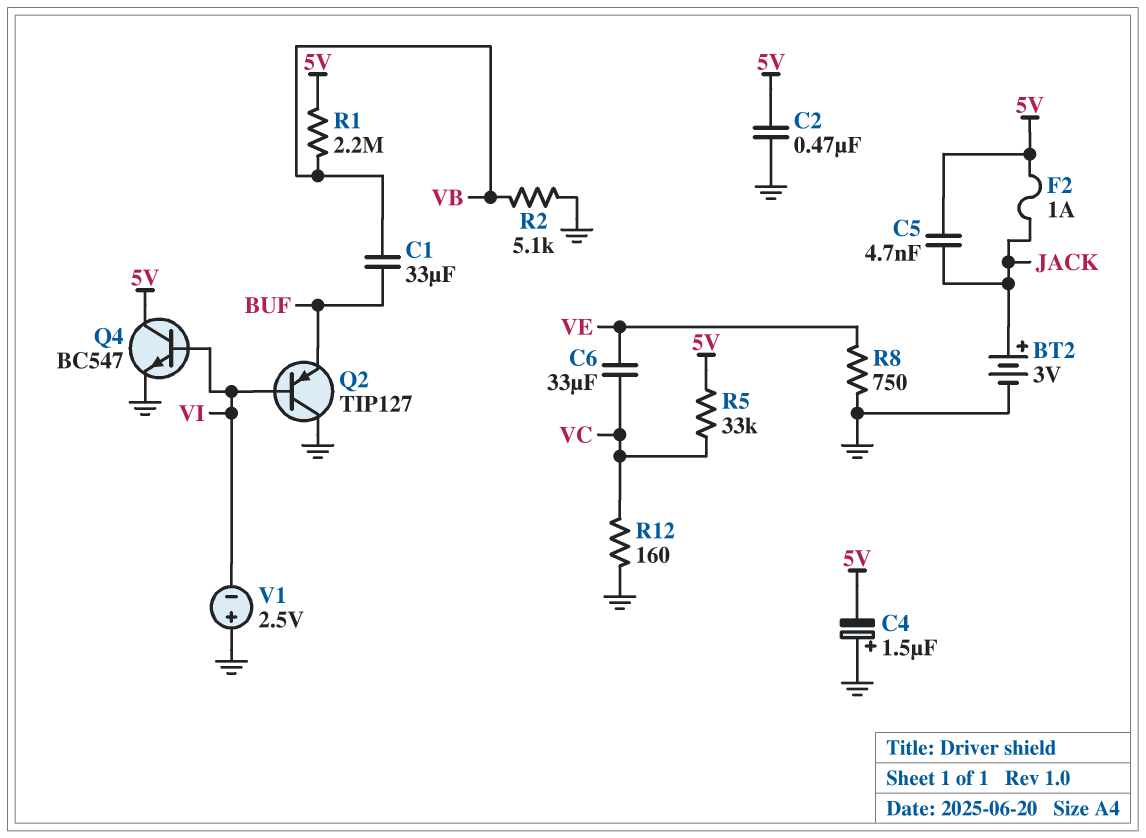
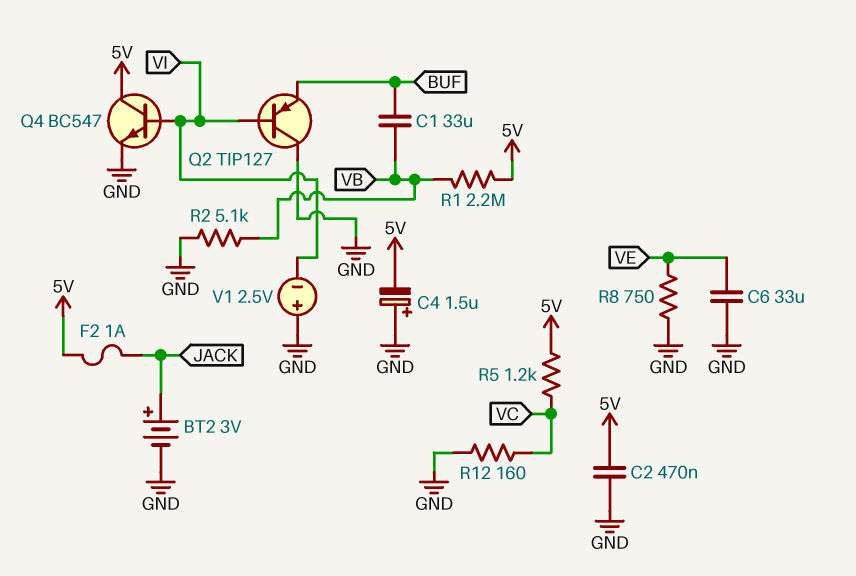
C5: 4.7nF (5V, JACK) -> none
C6: 33uF (VC, VE) -> 33uF (GND, VE)
R5: 33k (5V, VC) -> 1.2k (5V, VC)

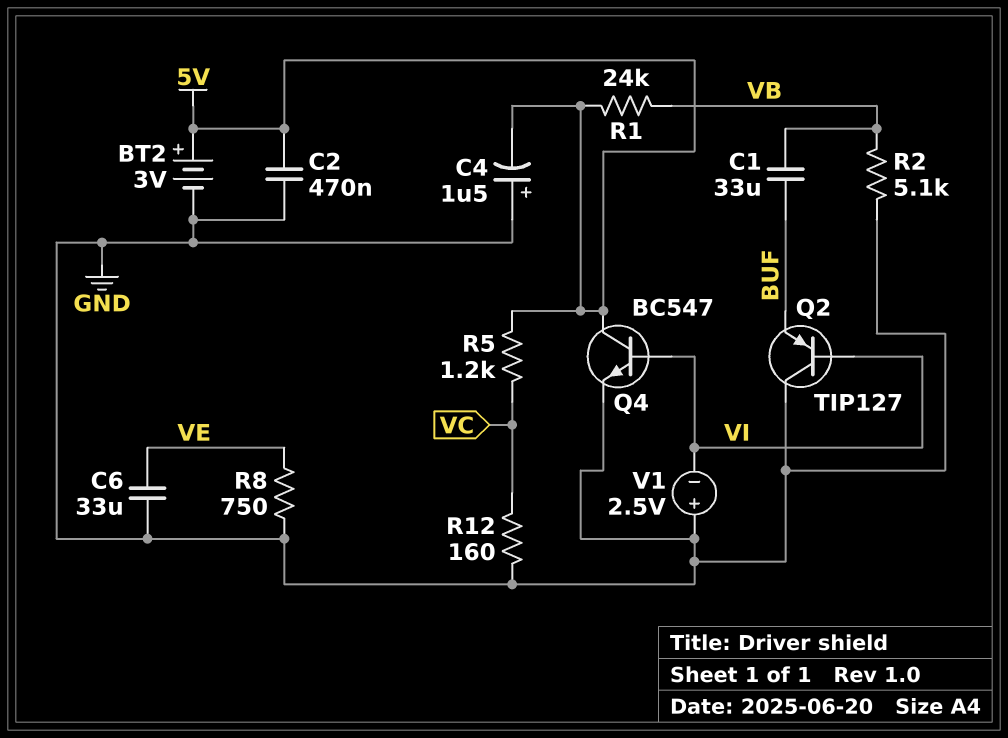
BT2: 3V (plus JACK, minus GND) -> 3V (plus 5V, minus GND)
F2: 1A (5V, JACK) -> none
R1: 2.2M (5V, VB) -> 24k (5V, VB)

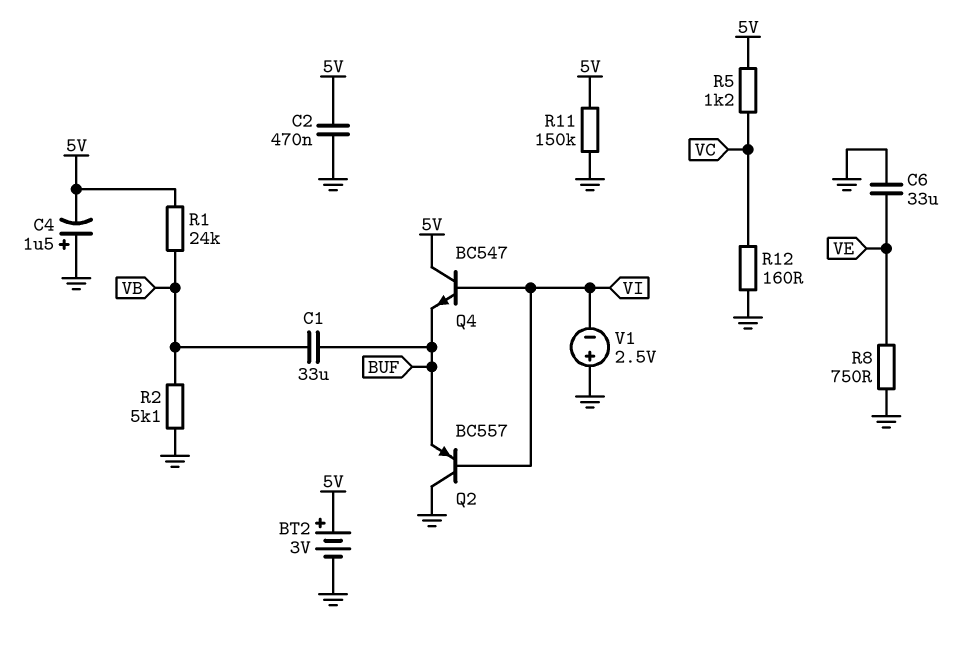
Q2: PNP TIP127 (B VI, C GND, E BUF) -> PNP BC557 (B VI, C GND, E BUF)
Q4: NPN BC547 (B VI, C 5V, E GND) -> NPN BC547 (B VI, C 5V, E BUF)
R11: none -> 150k (5V, GND)

